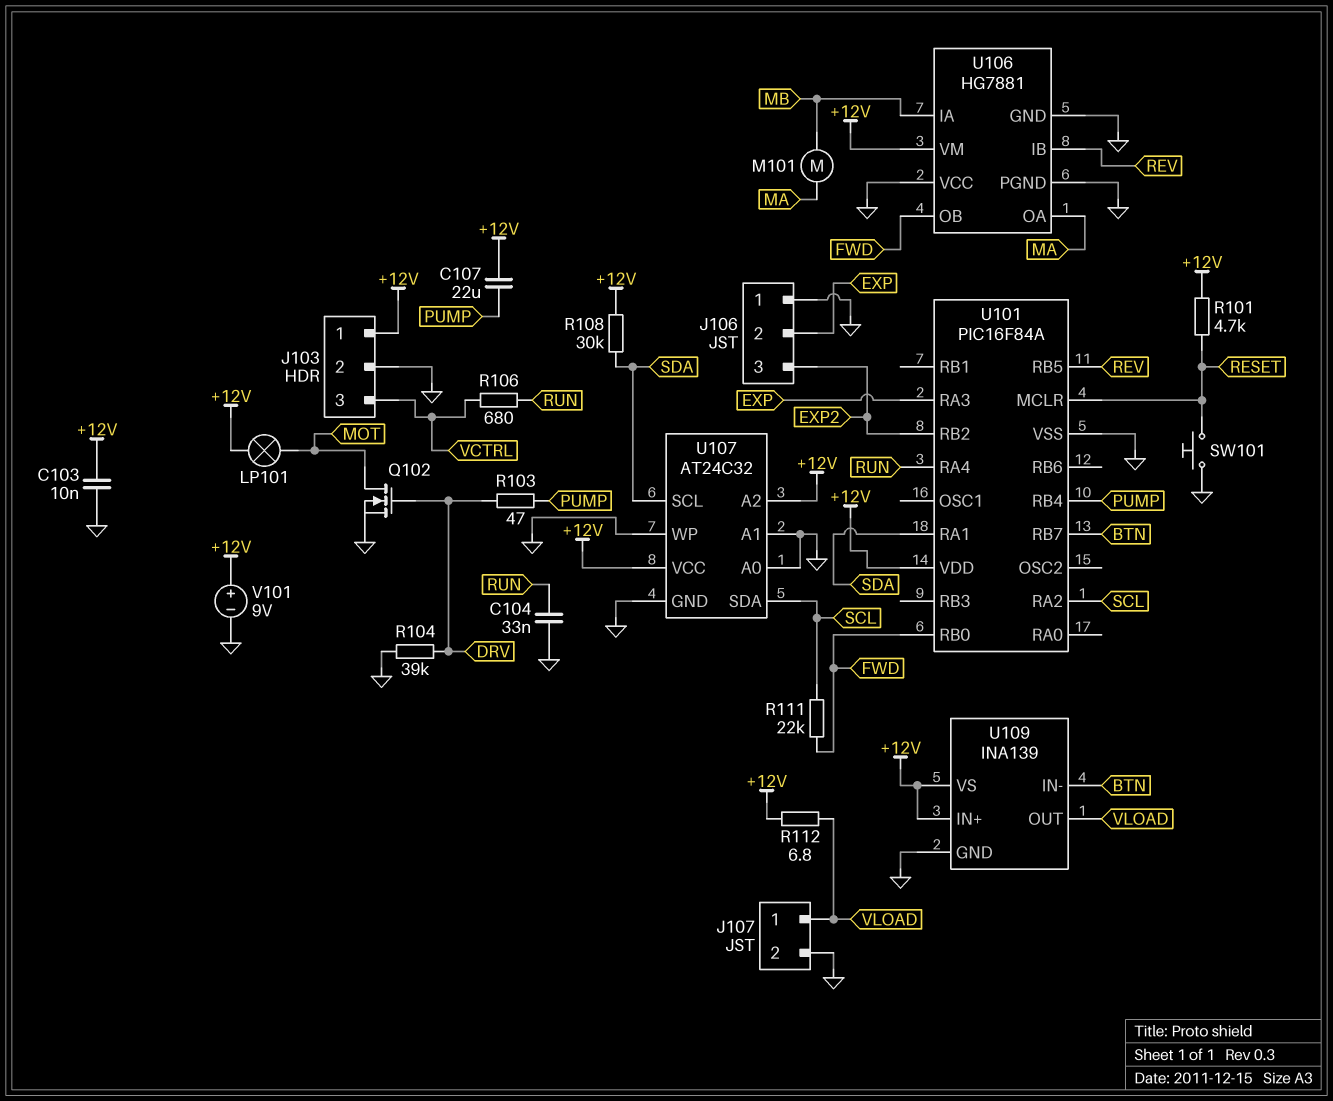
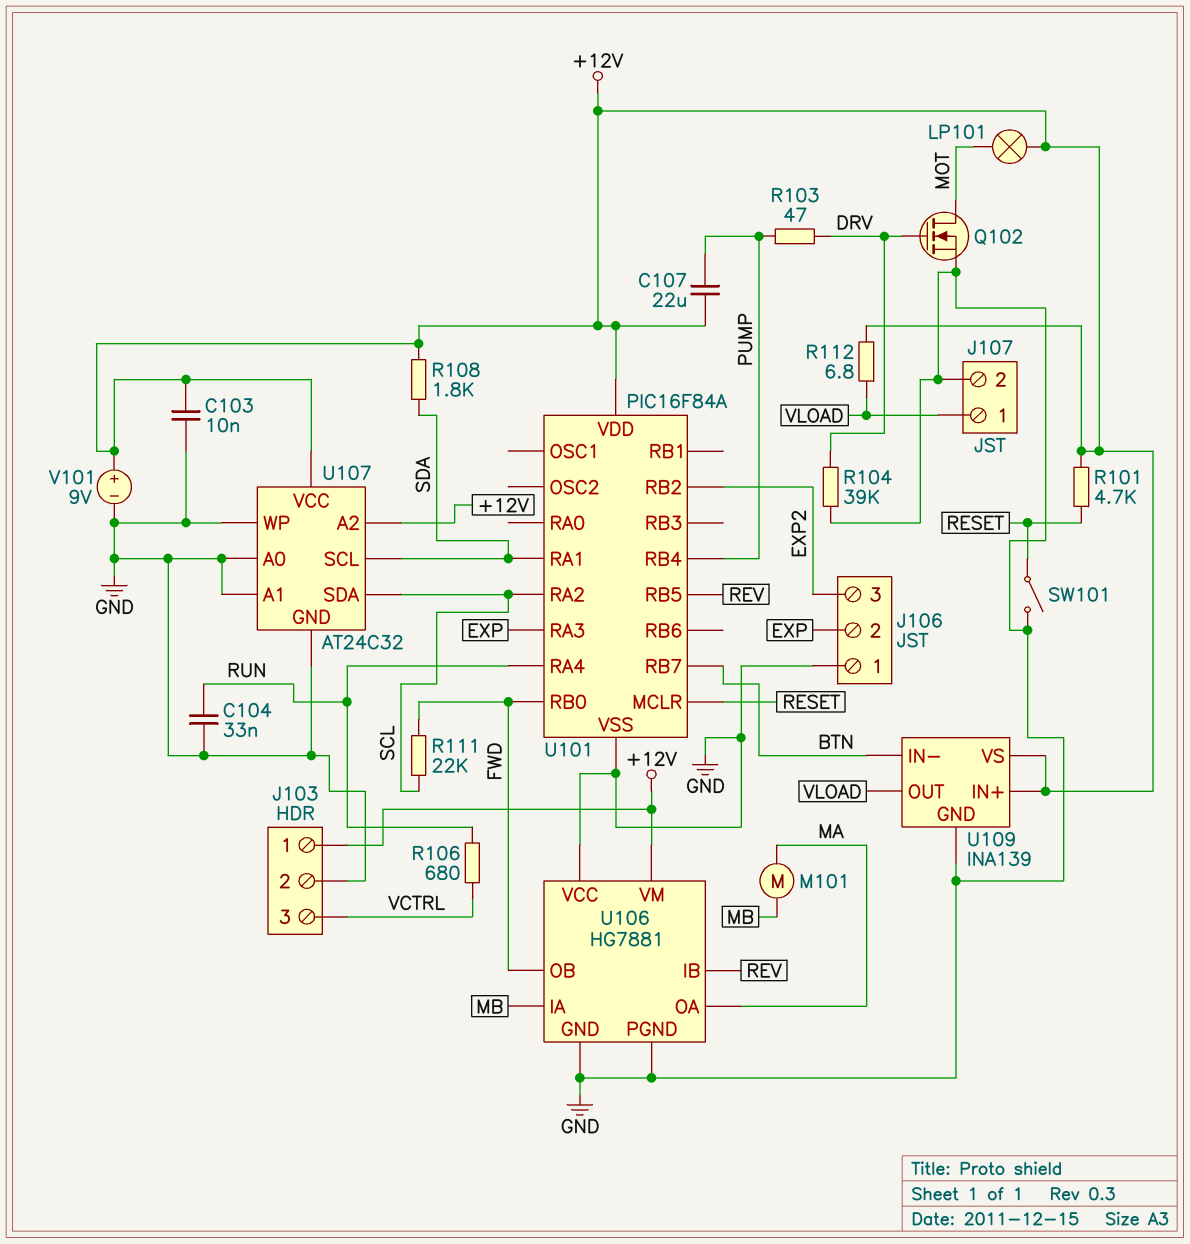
R108: 30k (+12V, SDA) -> 1.8k (+12V, SDA)
SW101: button (GND, RESET) -> switch (GND, RESET)

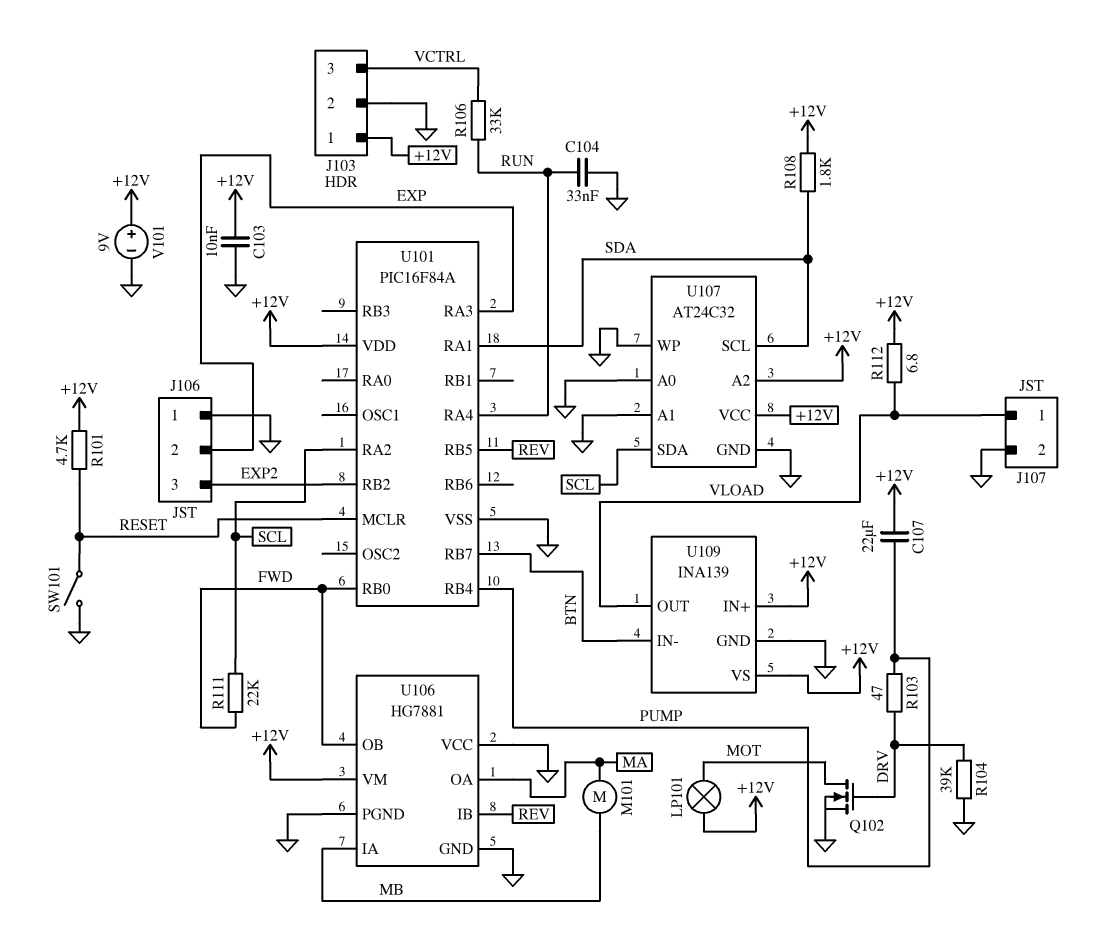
R106: 680 (RUN, VCTRL) -> 33k (RUN, VCTRL)

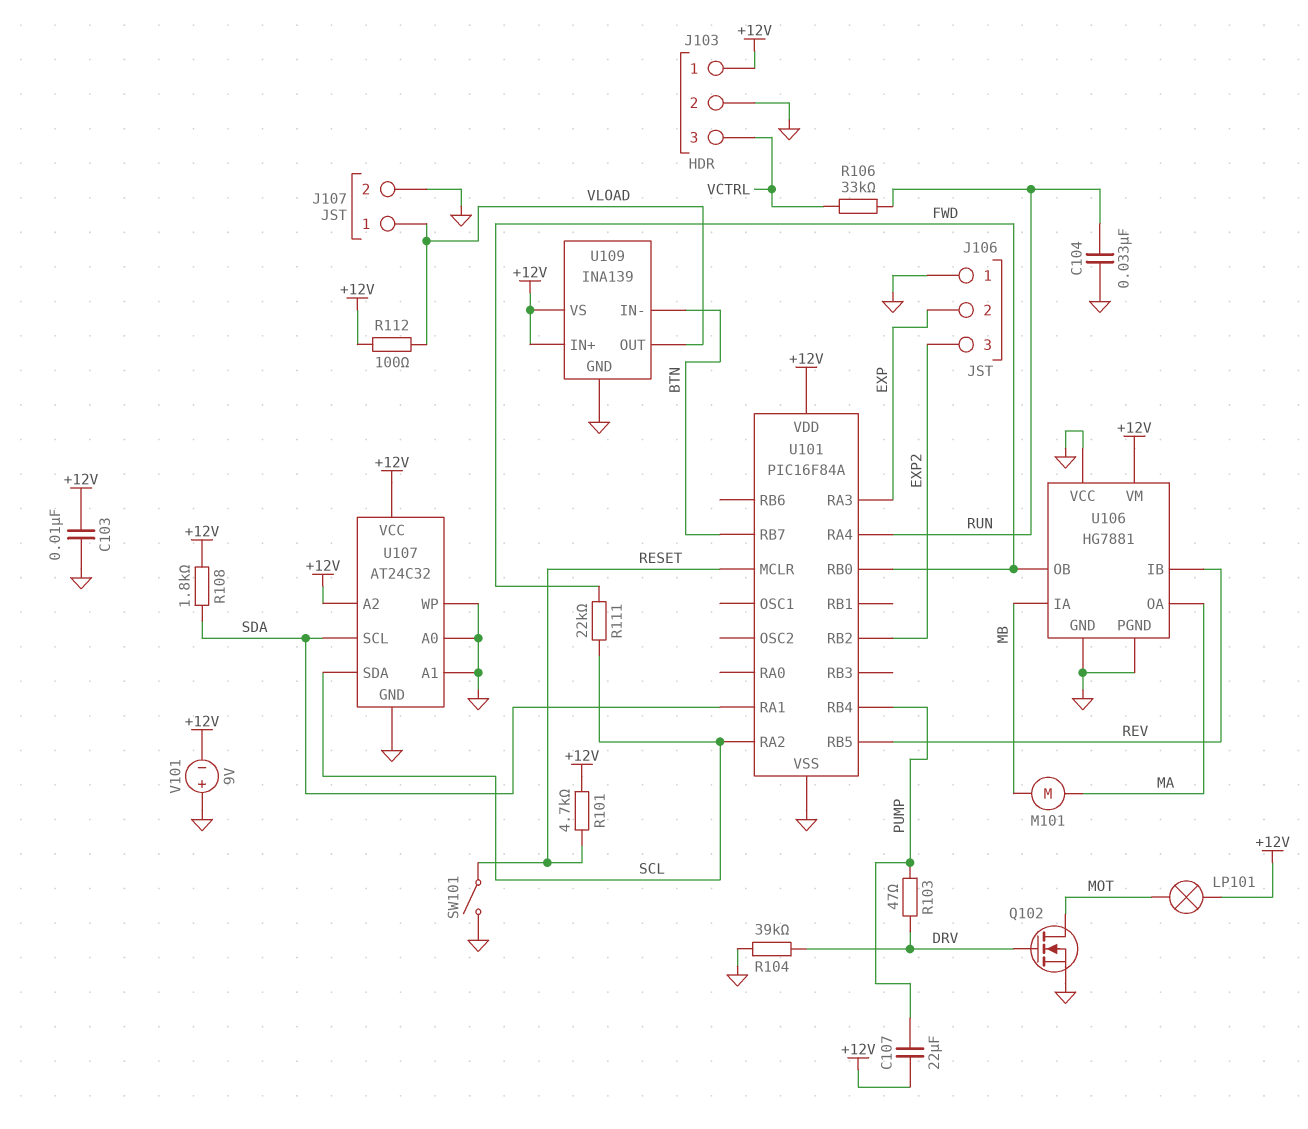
R112: 6.8 (+12V, VLOAD) -> 100 (+12V, VLOAD)
V101: 9V (plus +12V, minus GND) -> 9V (plus GND, minus +12V)

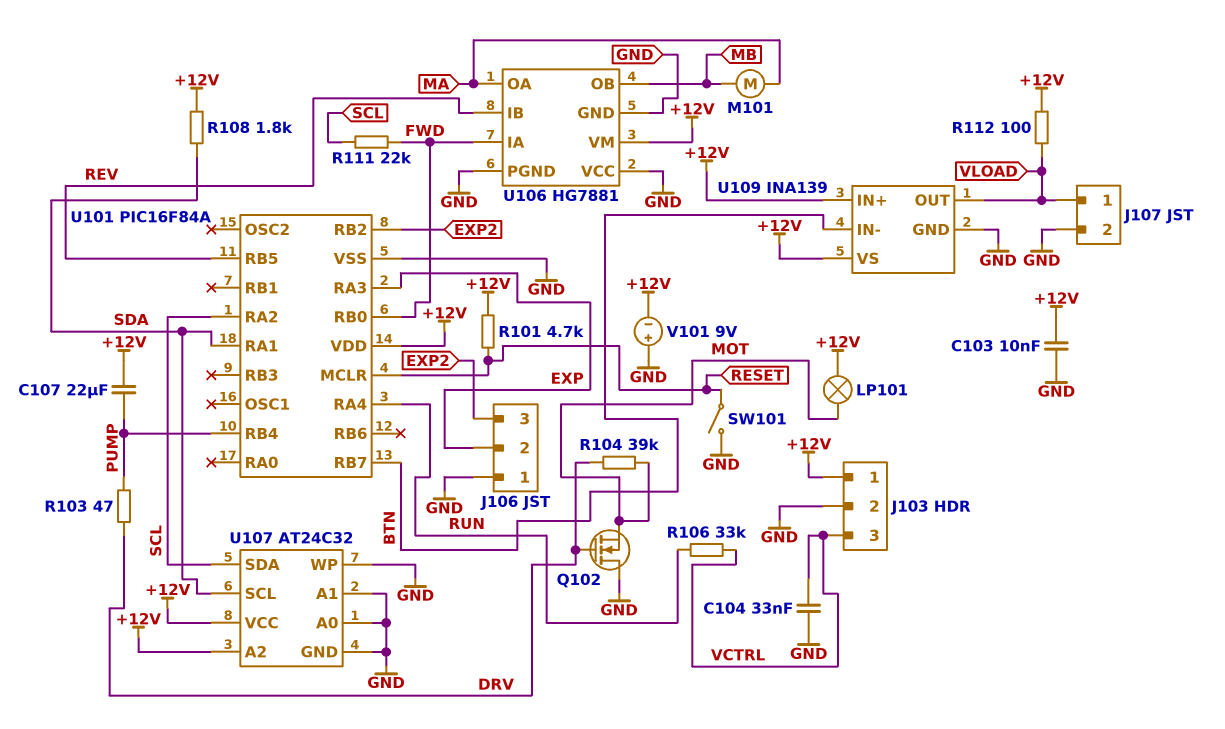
C104: 33nF (GND, RUN) -> 33nF (GND, VCTRL)
Q102: NMOS (G DRV, D MOT, S GND) -> NMOS (G DRV, D GND, S MOT)
R104: 39k (DRV, GND) -> 39k (DRV, MOT)
U106 pin IA: MB -> FWD
U106 pin OB: FWD -> MB

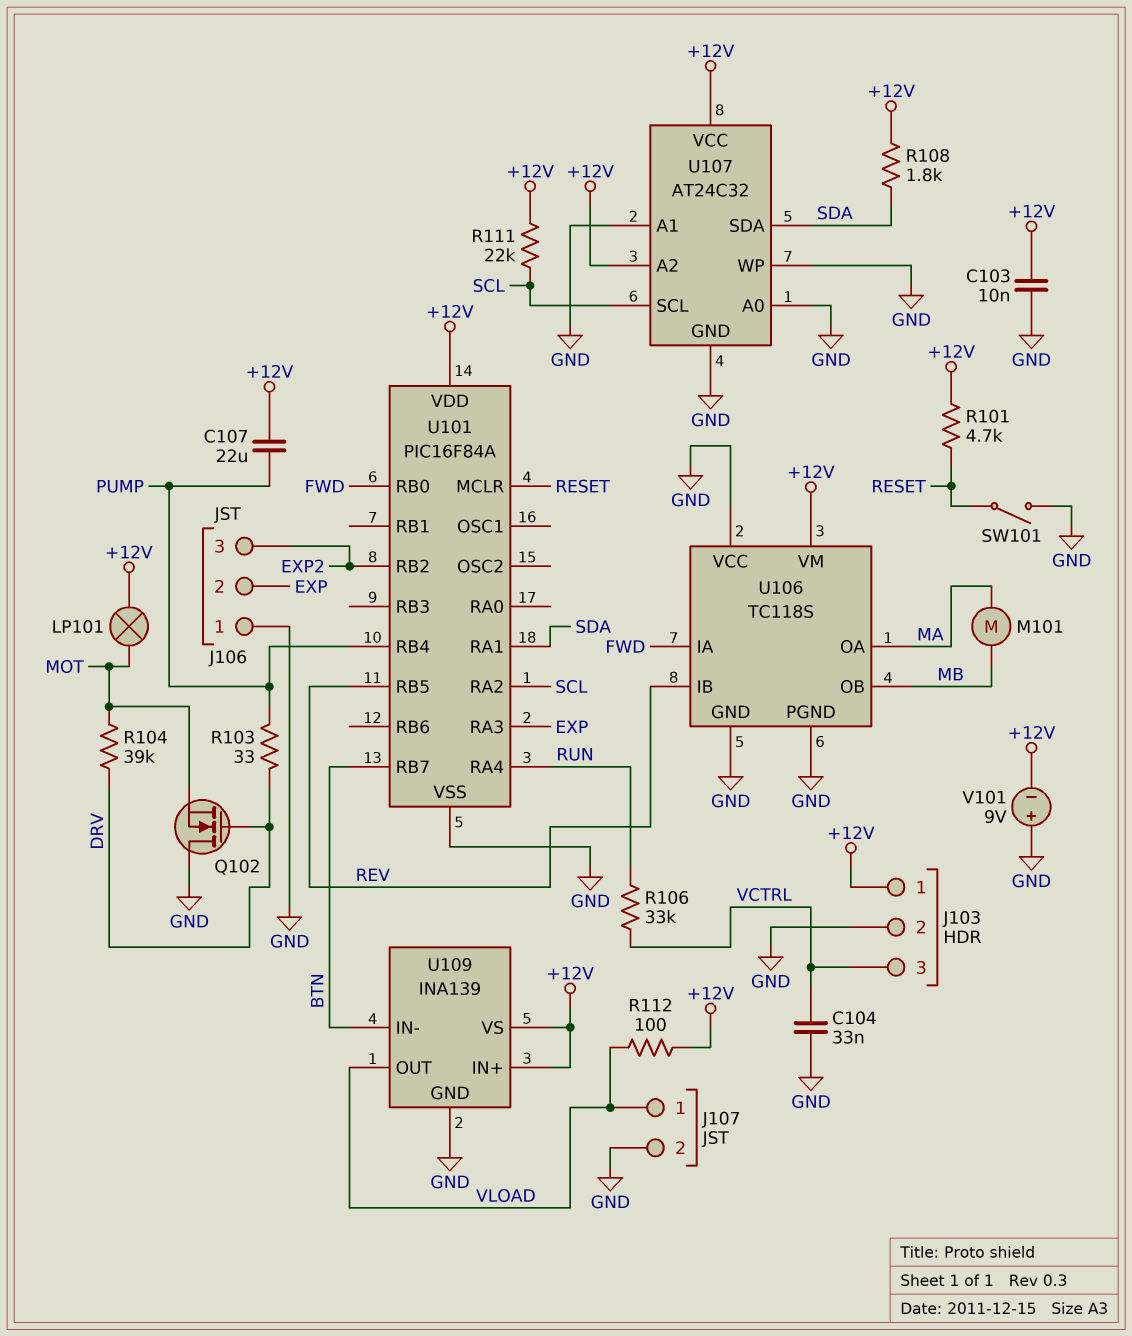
R103: 47 (DRV, PUMP) -> 33 (DRV, PUMP)
R111: 22k (FWD, SCL) -> 22k (+12V, SCL)
U106: HG7881 -> TC118S
U107 pin SCL: SDA -> SCL
U107 pin SDA: SCL -> SDA

